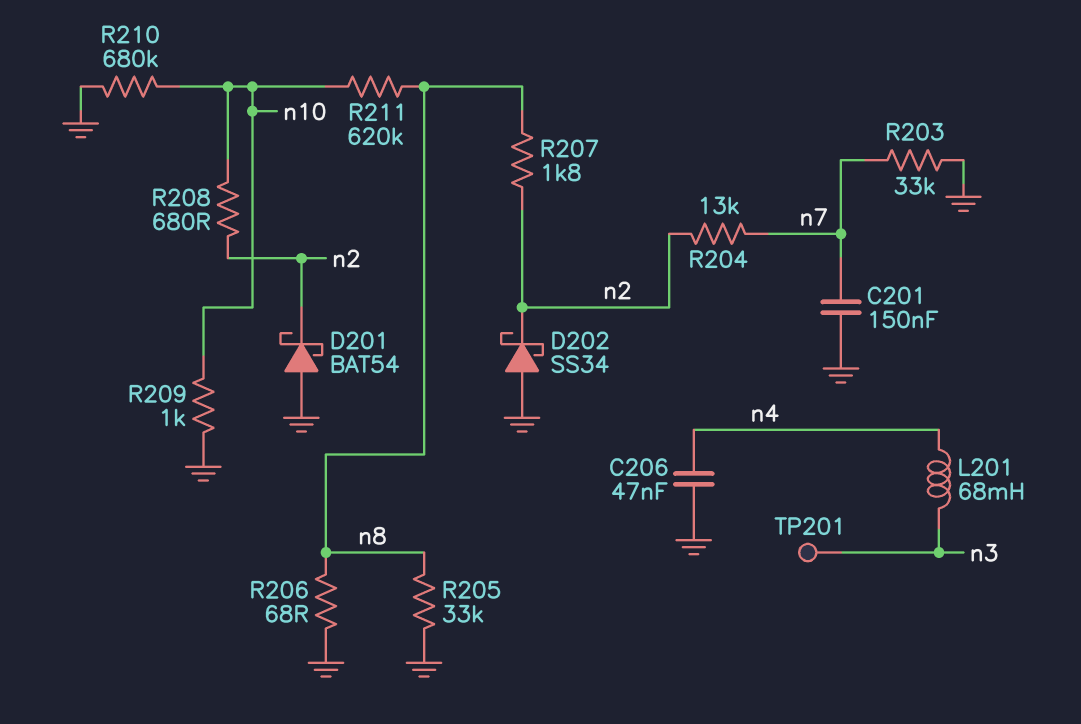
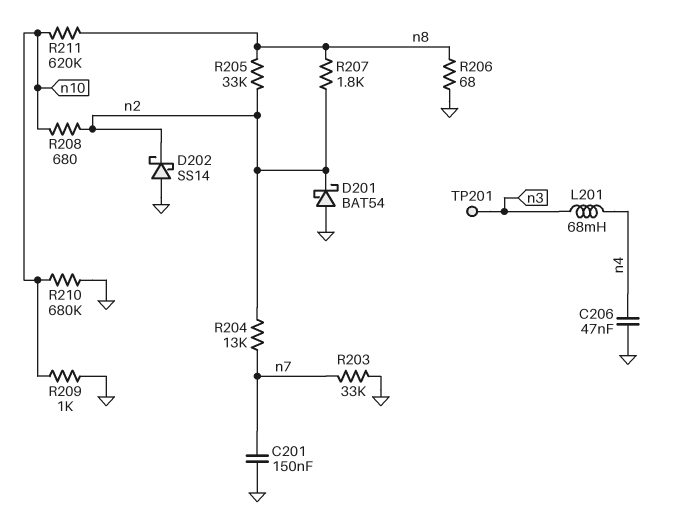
D202: schottky SS34 (A GND, K n2) -> schottky SS14 (A GND, K n2)
R205: 33k (GND, n8) -> 33k (n2, n8)

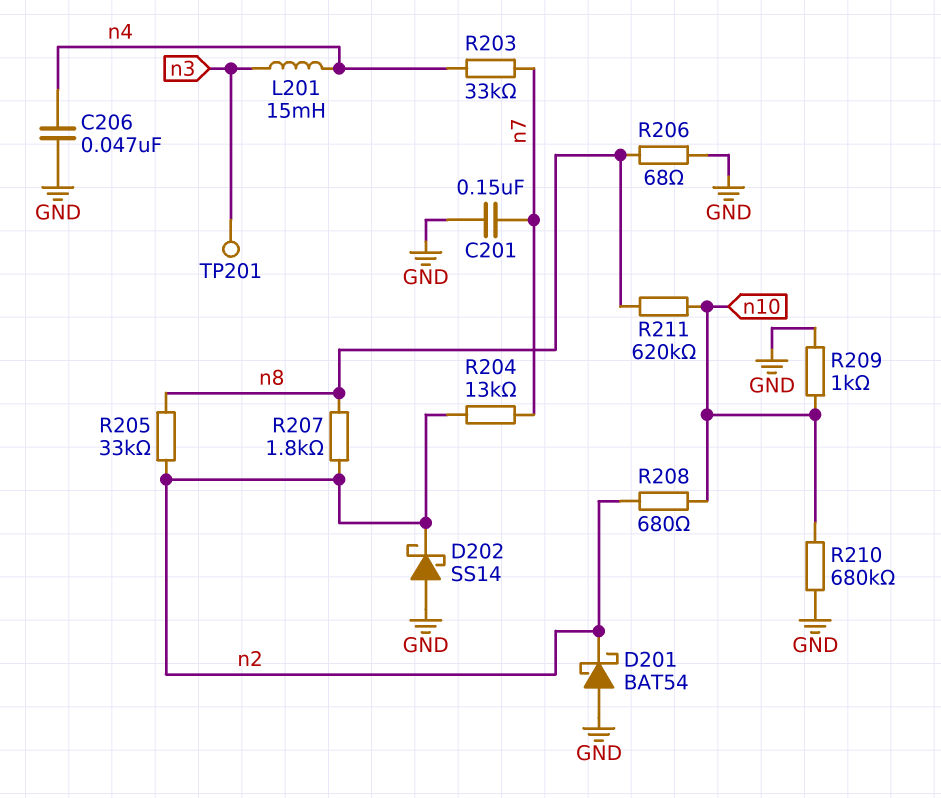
L201: 68mH (n3, n4) -> 15mH (n3, n4)
R203: 33k (GND, n7) -> 33k (n4, n7)

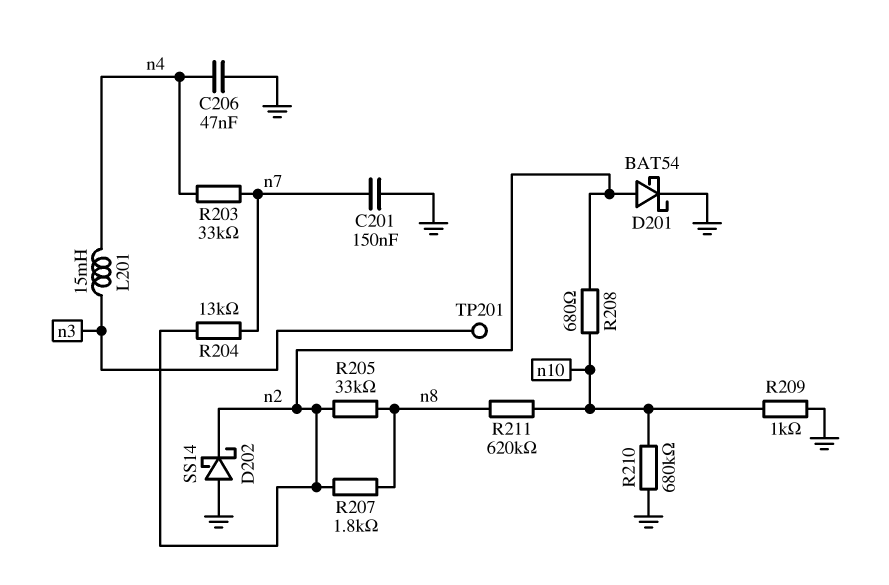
D201: schottky BAT54 (A GND, K n2) -> schottky BAT54 (A n2, K GND)
R206: 68 (GND, n8) -> none

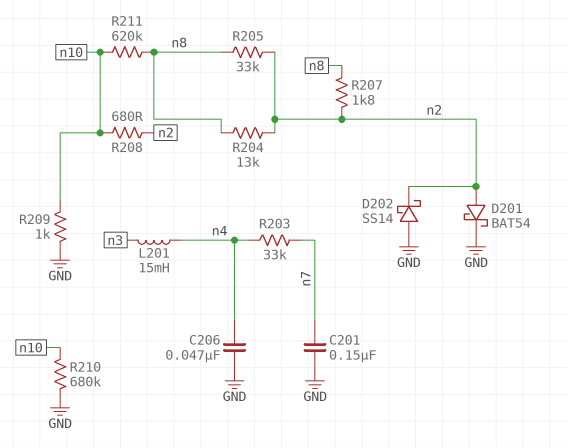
R204: 13k (n2, n7) -> 13k (n2, n8)
TP201: test point (n3) -> none

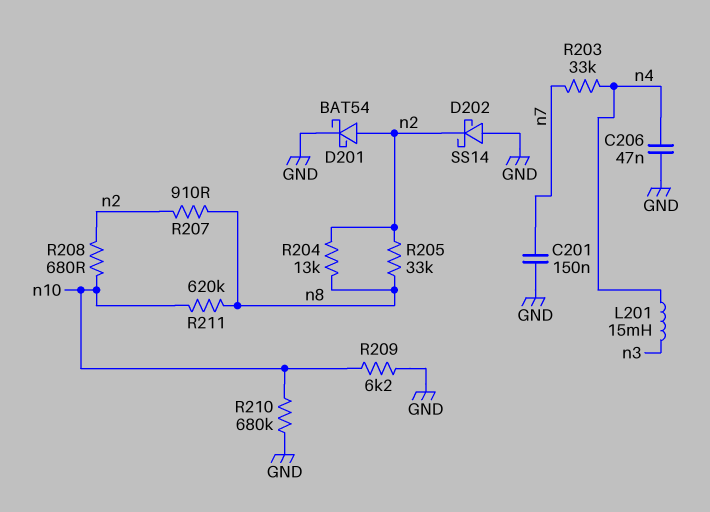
R207: 1.8k (n2, n8) -> 910 (n2, n8)
R209: 1k (GND, n10) -> 6.2k (GND, n10)

